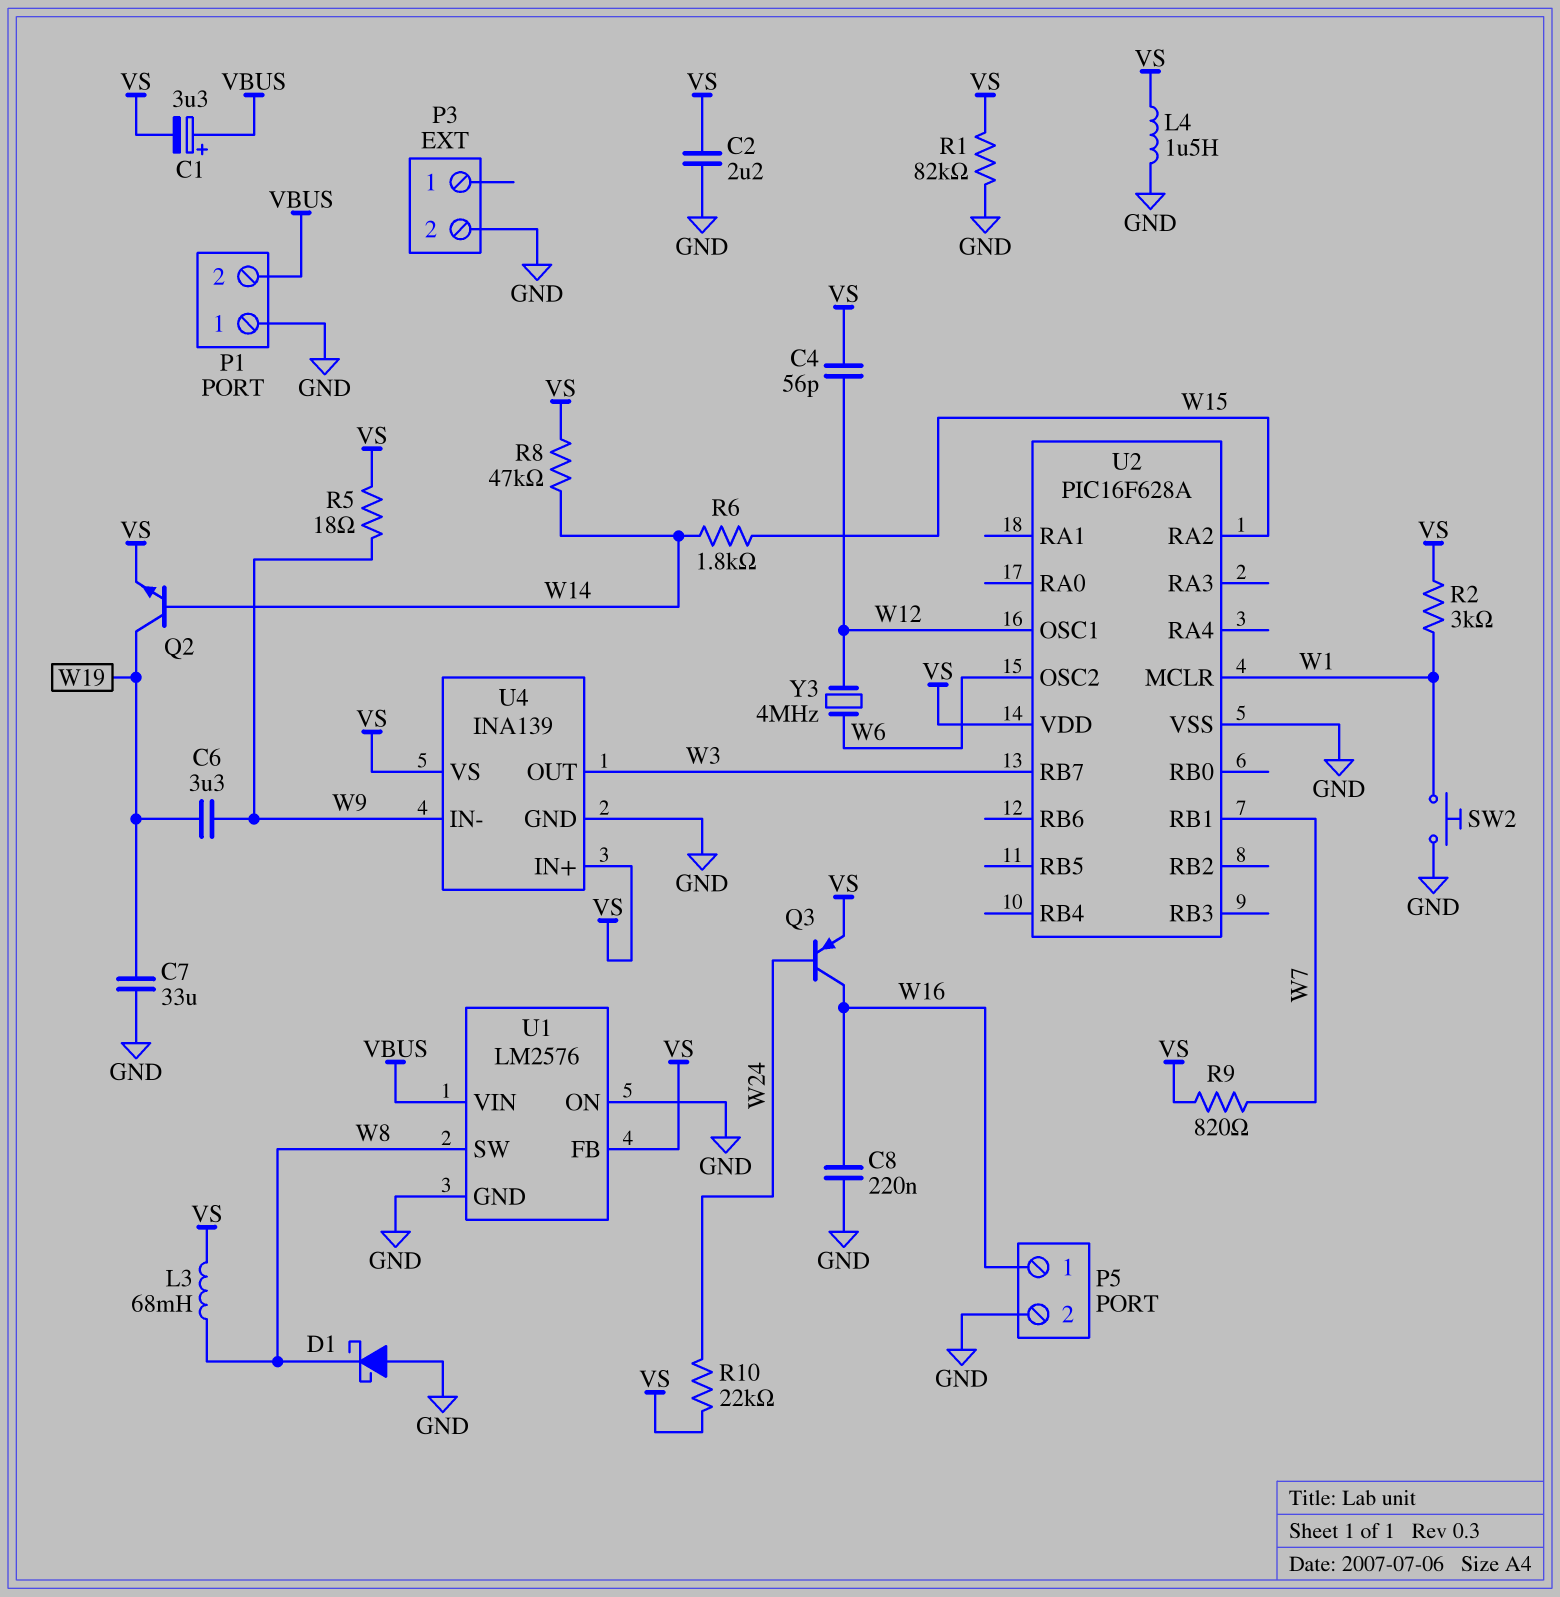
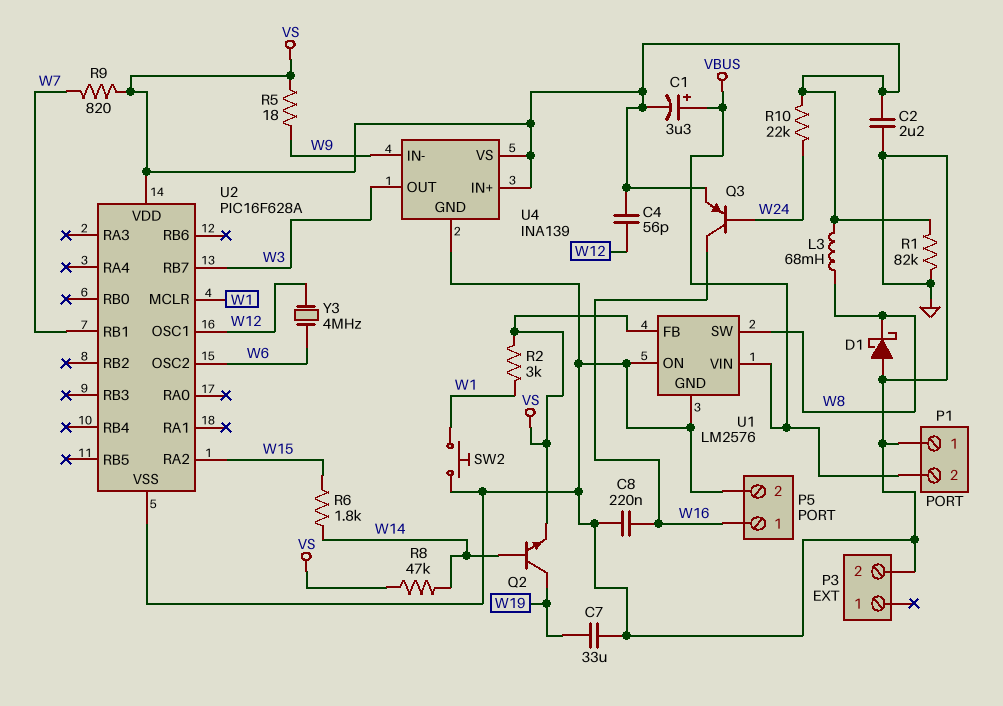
C6: 3.3uF (W9, W19) -> none
L4: 1.5uH (GND, VS) -> none

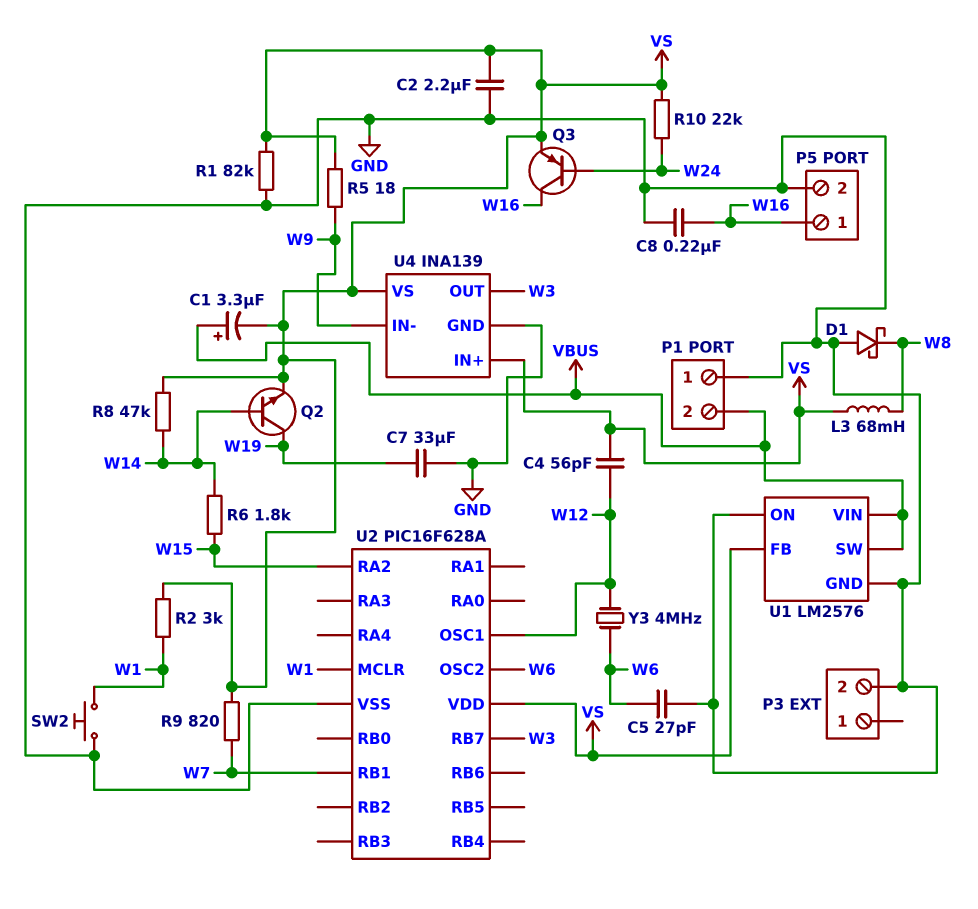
C5: none -> 27pF (GND, W6)
U1 pin SW: W8 -> VBUS

